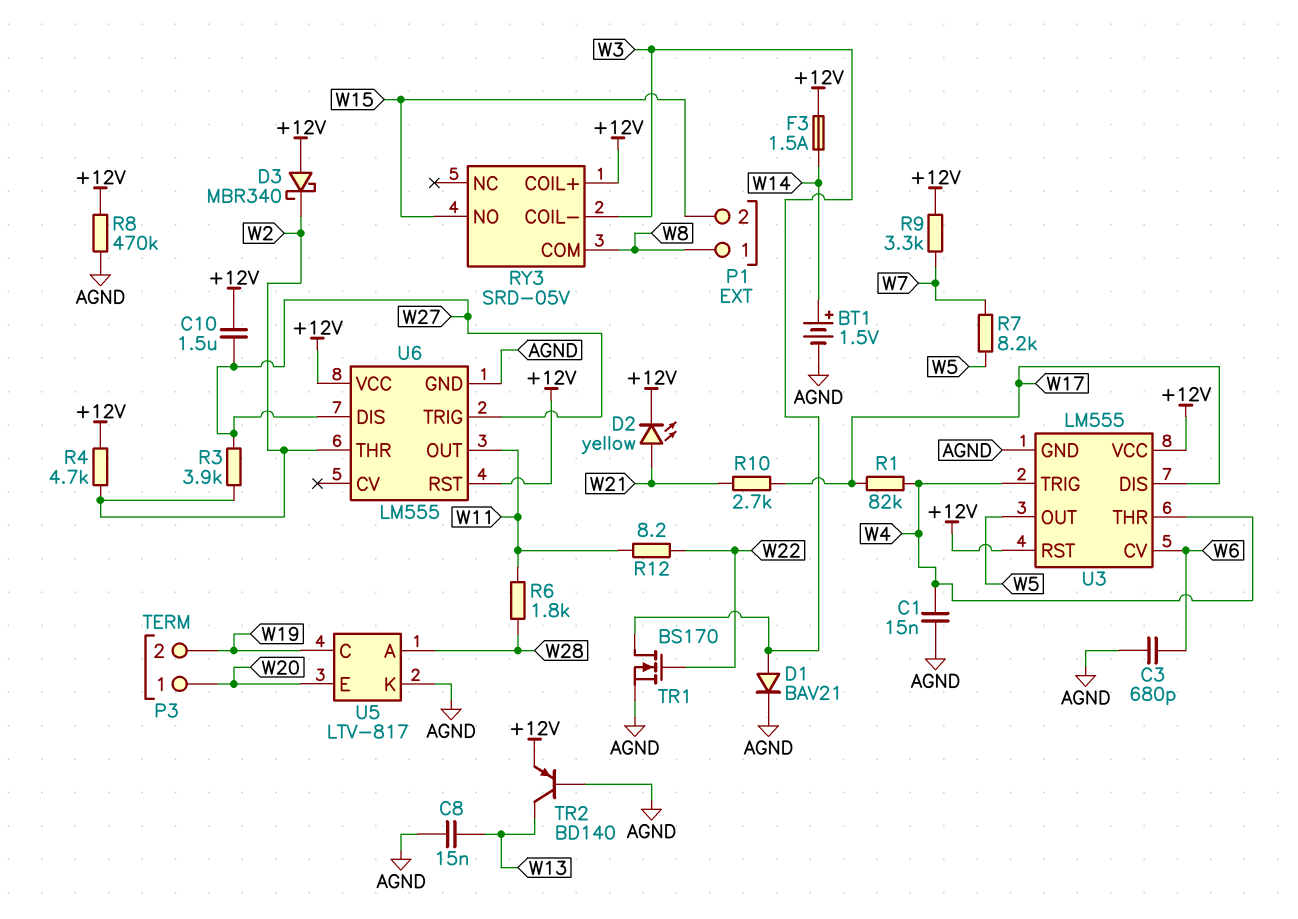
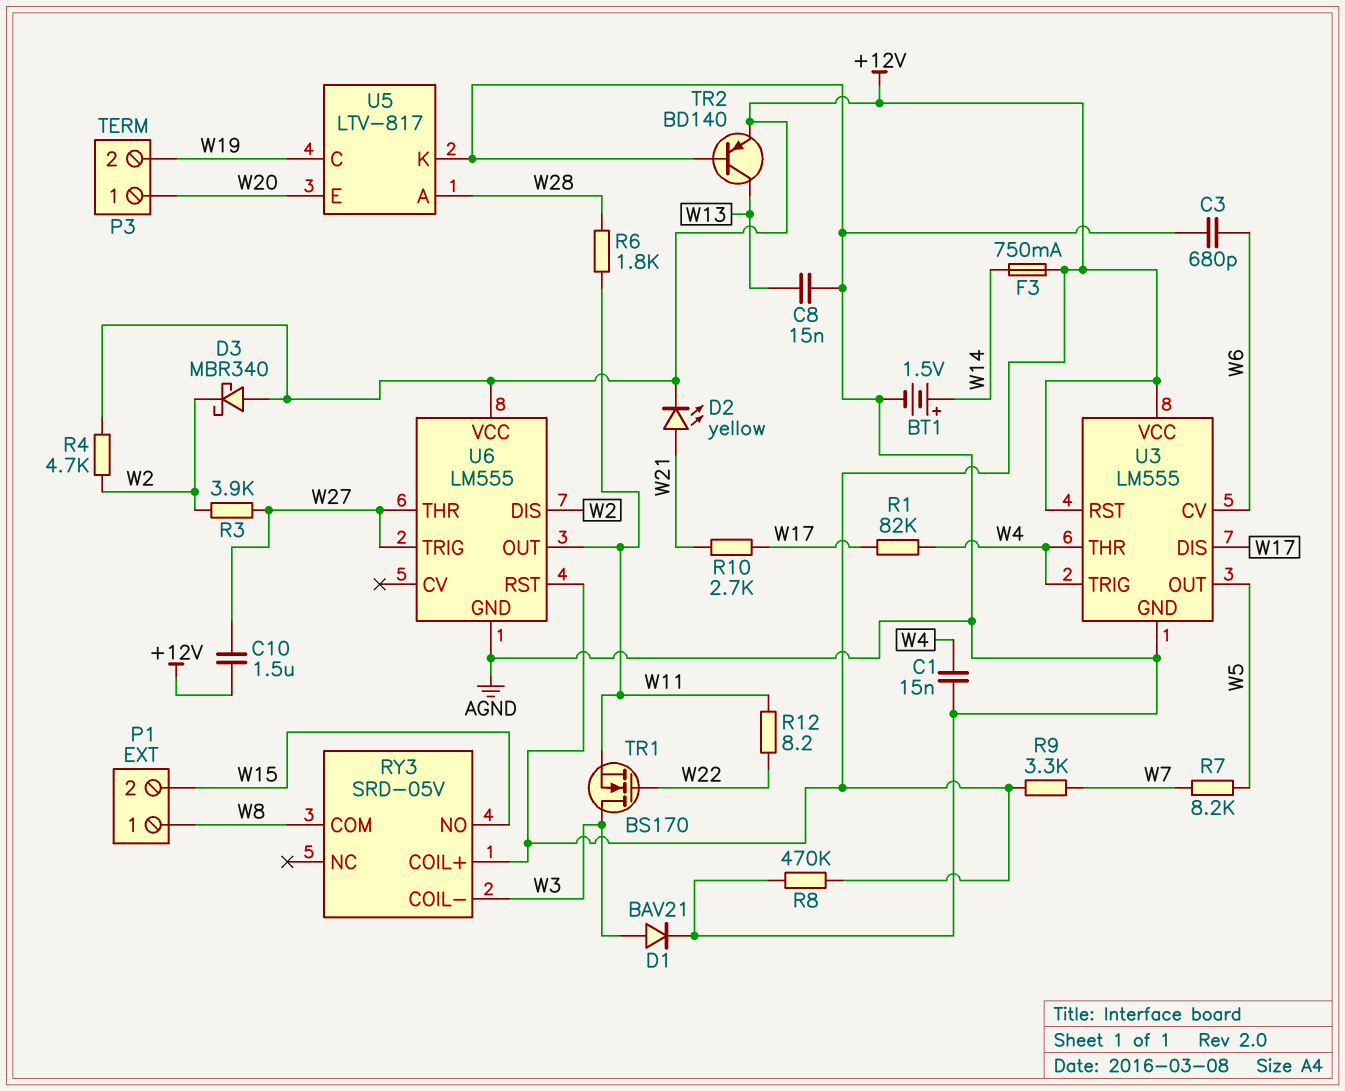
F3: 1.5A (+12V, W14) -> 750mA (+12V, W14)
TR1: NMOS BS170 (G W22, D W3, S AGND) -> NMOS BS170 (G W22, D W3, S W11)
U6 pin DIS: W27 -> W2
U6 pin THR: W2 -> W27

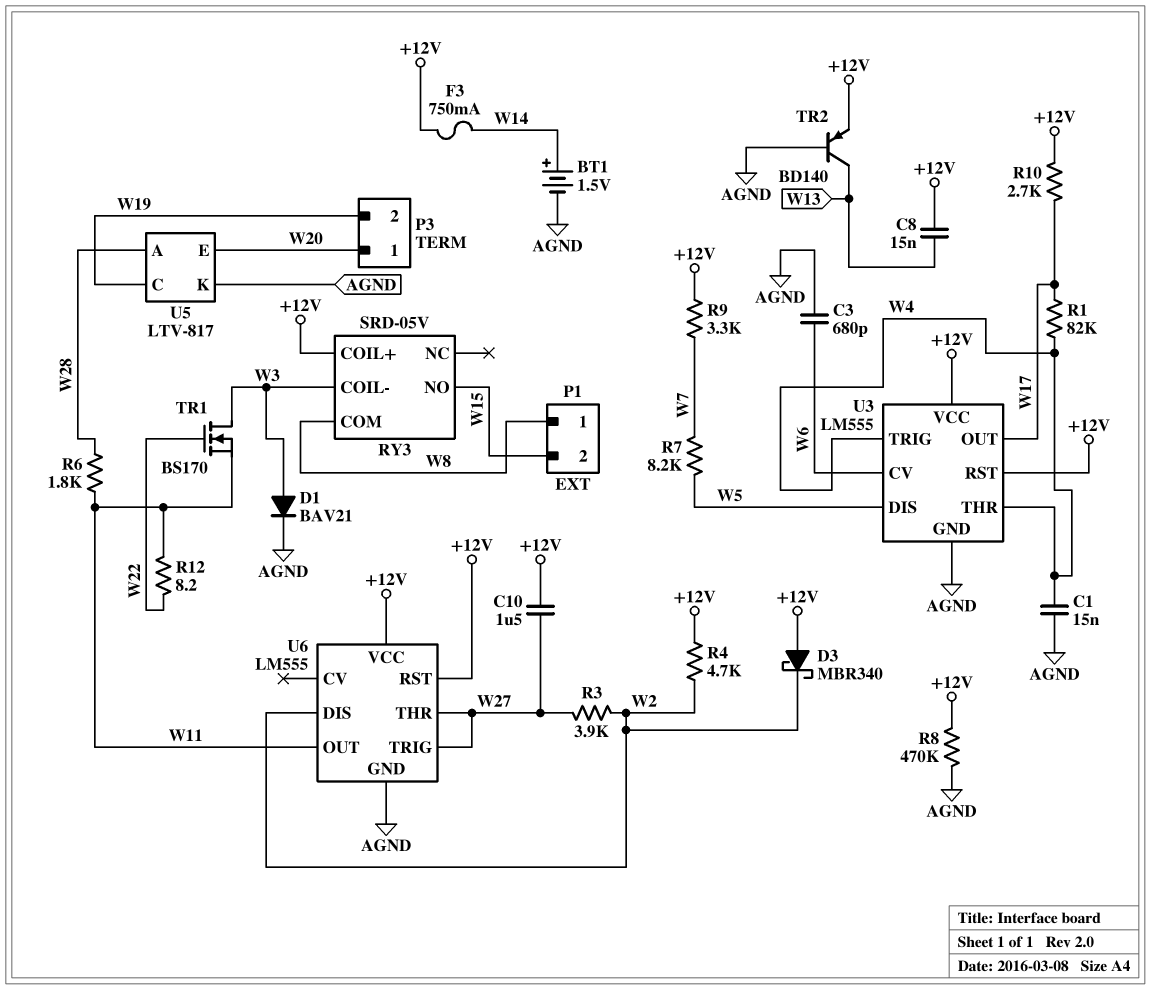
C8: 15nF (AGND, W13) -> 15nF (+12V, W13)
D2: LED yellow (A W21, K +12V) -> none
R10: 2.7k (W17, W21) -> 2.7k (+12V, W17)
U3 pin DIS: W17 -> W5
U3 pin OUT: W5 -> W17

